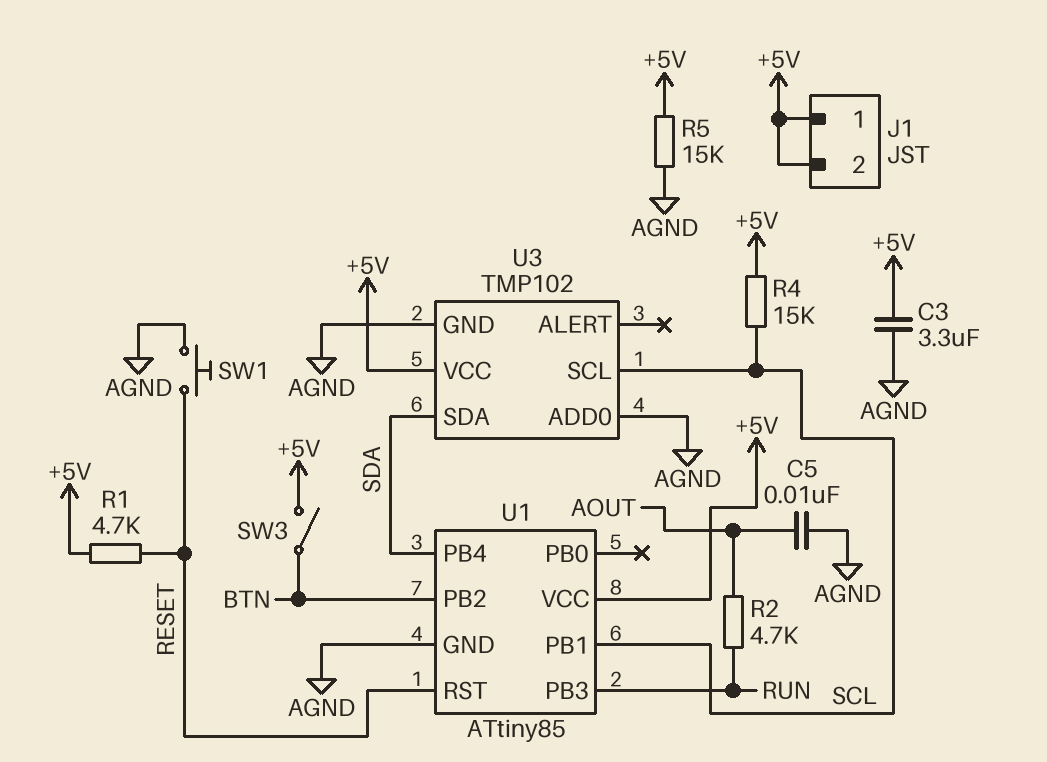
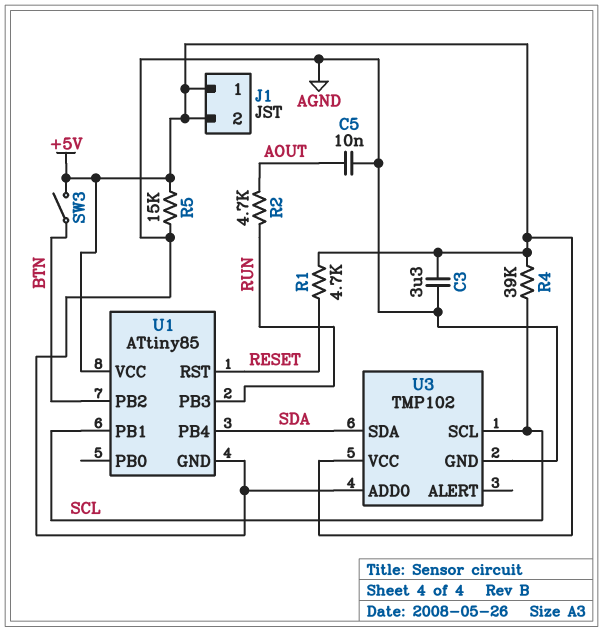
R4: 15k (+5V, SCL) -> 39k (+5V, SCL)
SW1: button (AGND, RESET) -> none

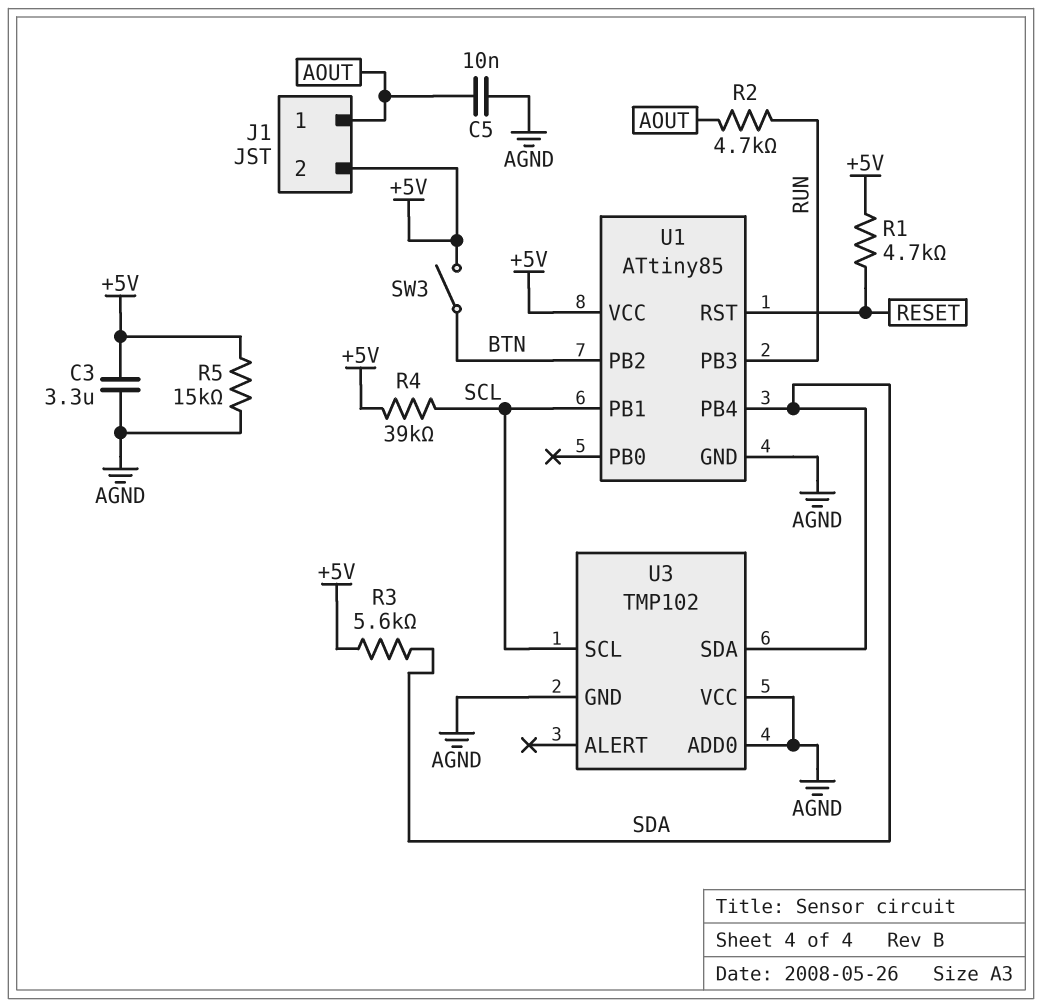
J1 pin 1: +5V -> AOUT
R3: none -> 5.6k (+5V, SDA)
U3 pin VCC: +5V -> AGND

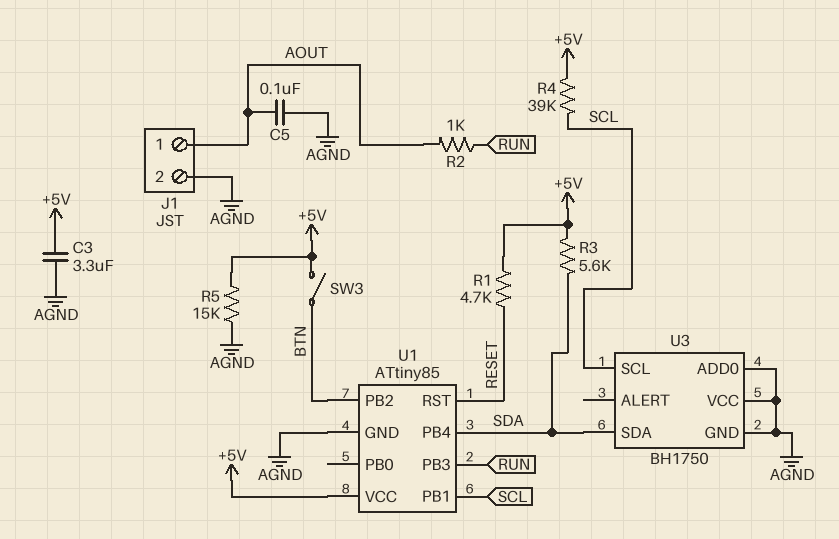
C5: 10nF (AGND, AOUT) -> 100nF (AGND, AOUT)
J1 pin 2: +5V -> AGND
R2: 4.7k (AOUT, RUN) -> 1k (AOUT, RUN)
U3: TMP102 -> BH1750

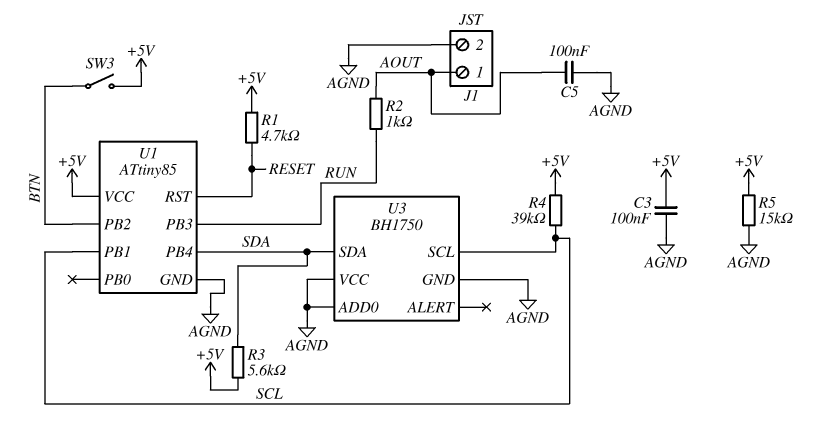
C3: 3.3uF (+5V, AGND) -> 100nF (+5V, AGND)

